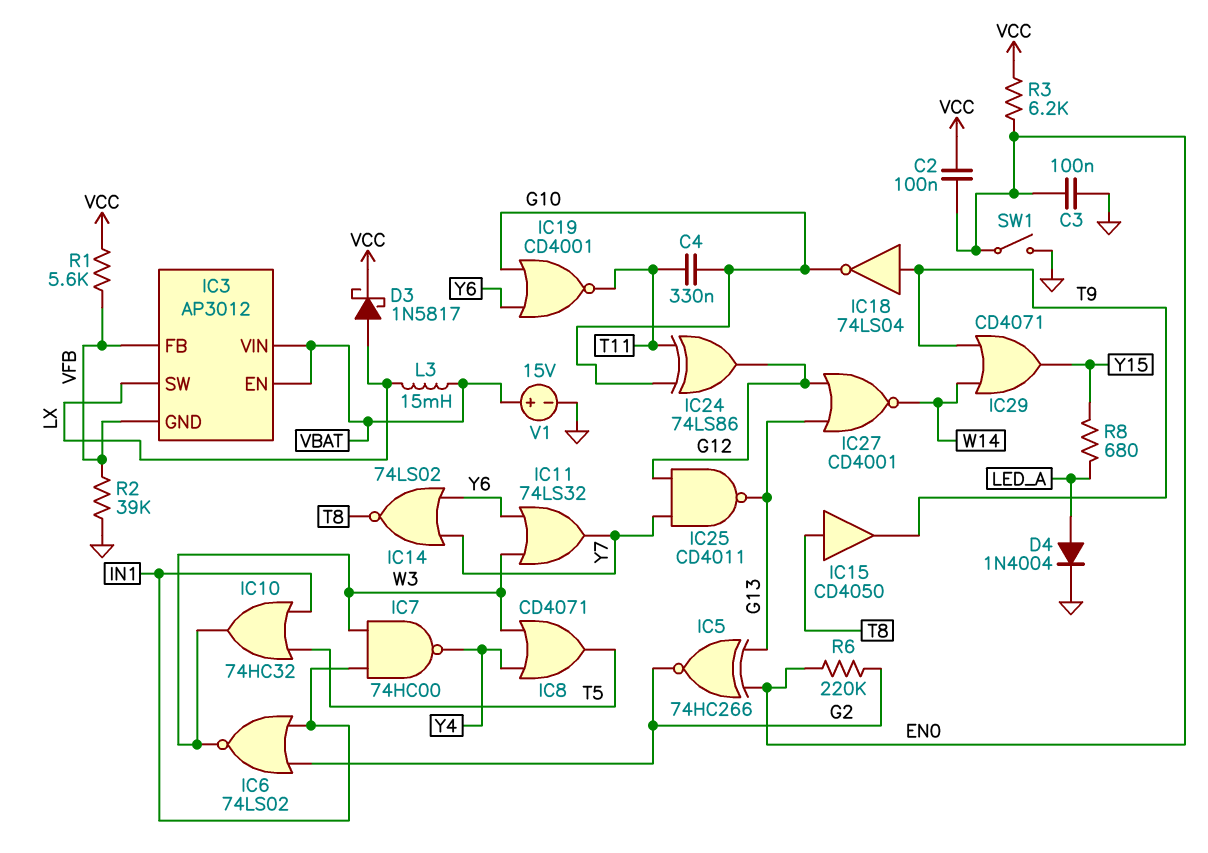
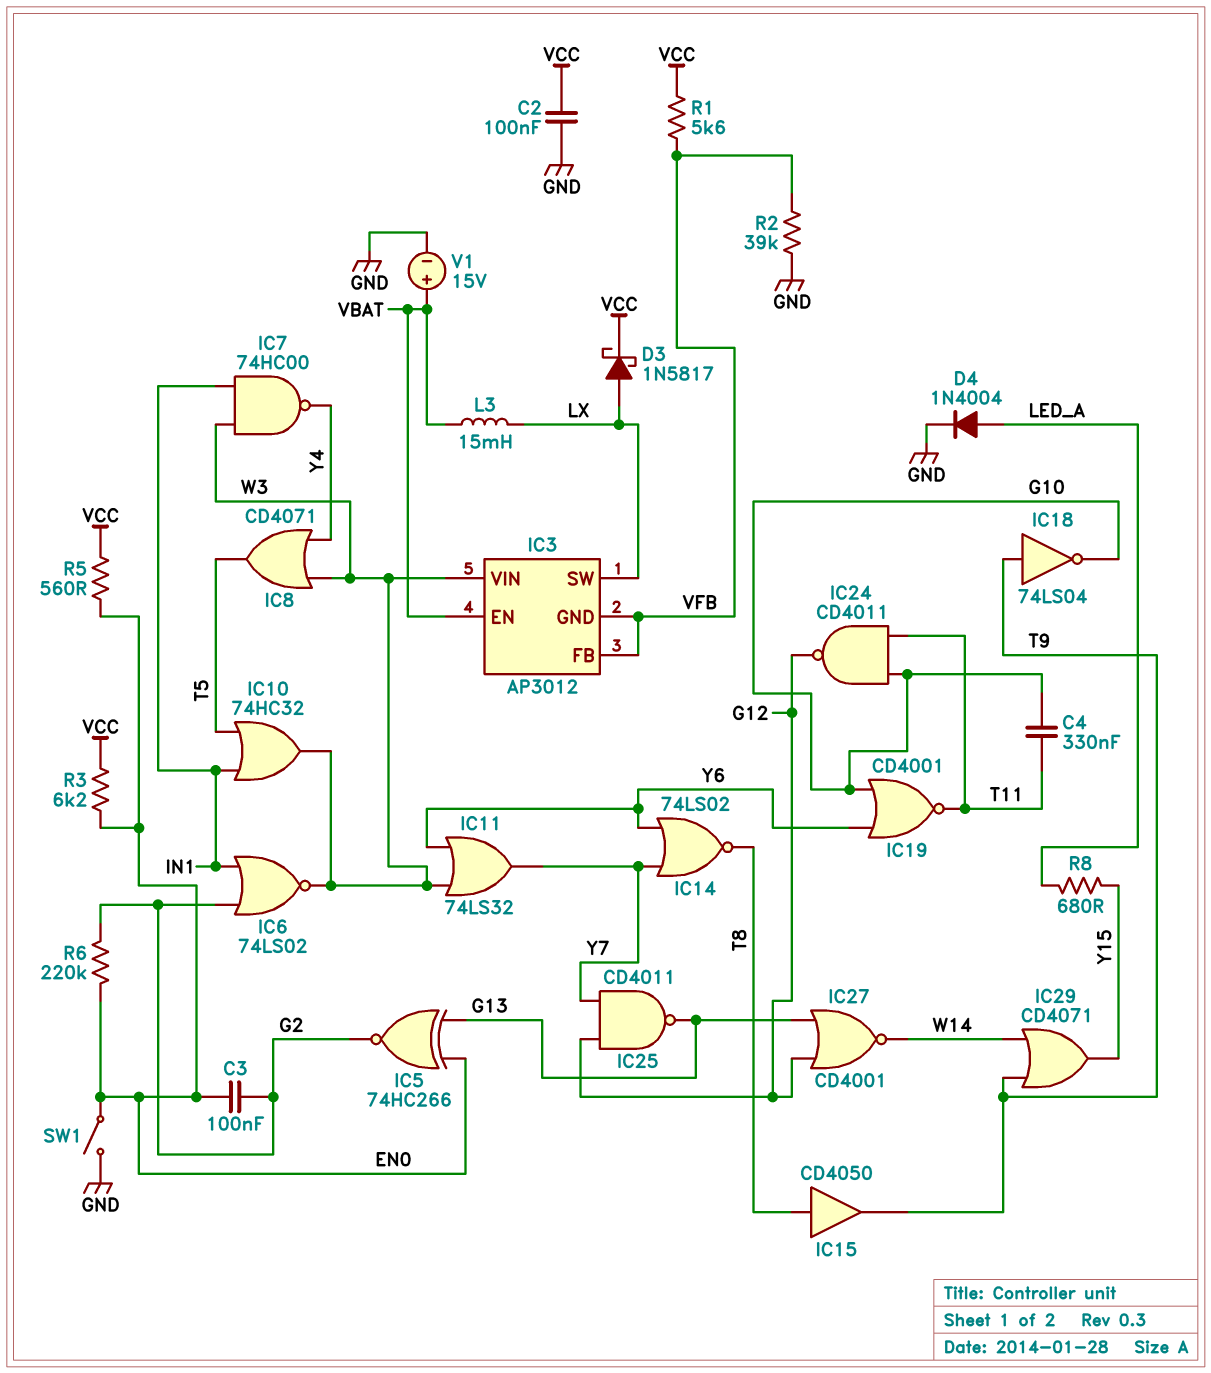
C2: 100nF (EN0, VCC) -> 100nF (GND, VCC)
C3: 100nF (EN0, GND) -> 100nF (EN0, G2)
IC3 pin VIN: VBAT -> W3
IC24: XOR 74LS86 (in G10, in T11, out G12) -> NAND CD4011 (in G10, in T11, out G12)
R5: none -> 560 (EN0, VCC)

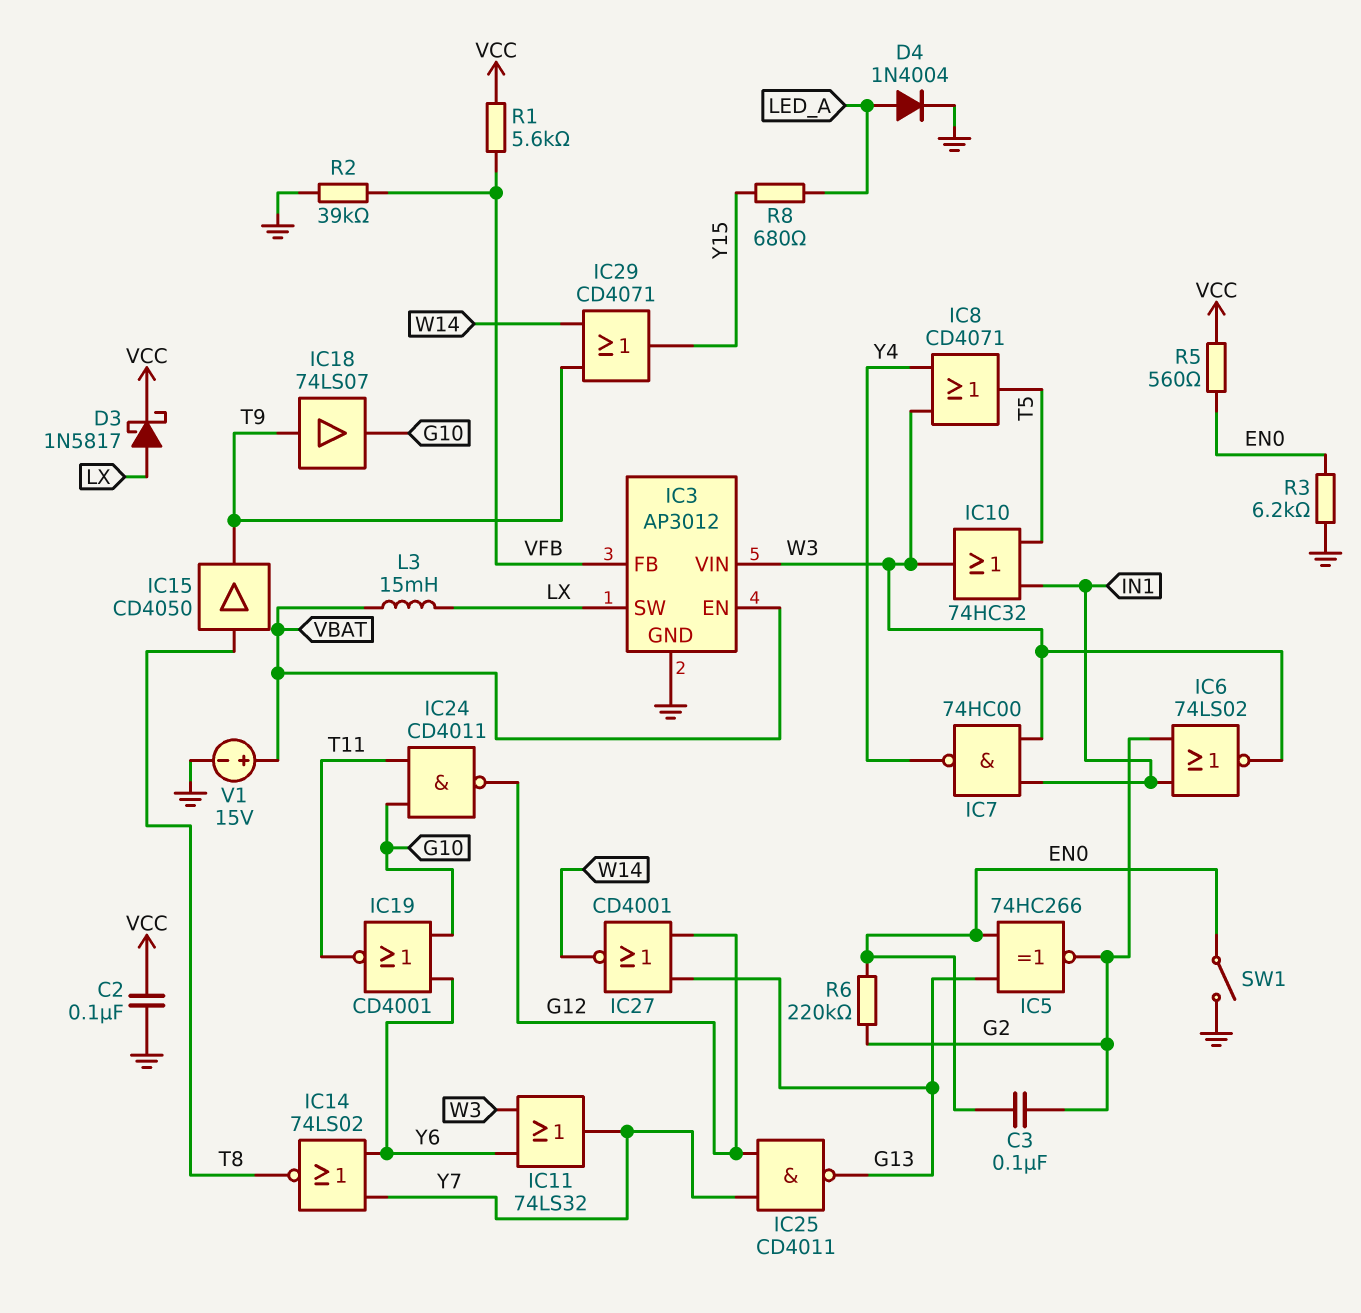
C4: 330nF (G10, T11) -> none
IC3 pin GND: VFB -> GND
IC18: NOT 74LS04 (in T9, out G10) -> buffer 74LS07 (in T9, out G10)
R3: 6.2k (EN0, VCC) -> 6.2k (EN0, GND)

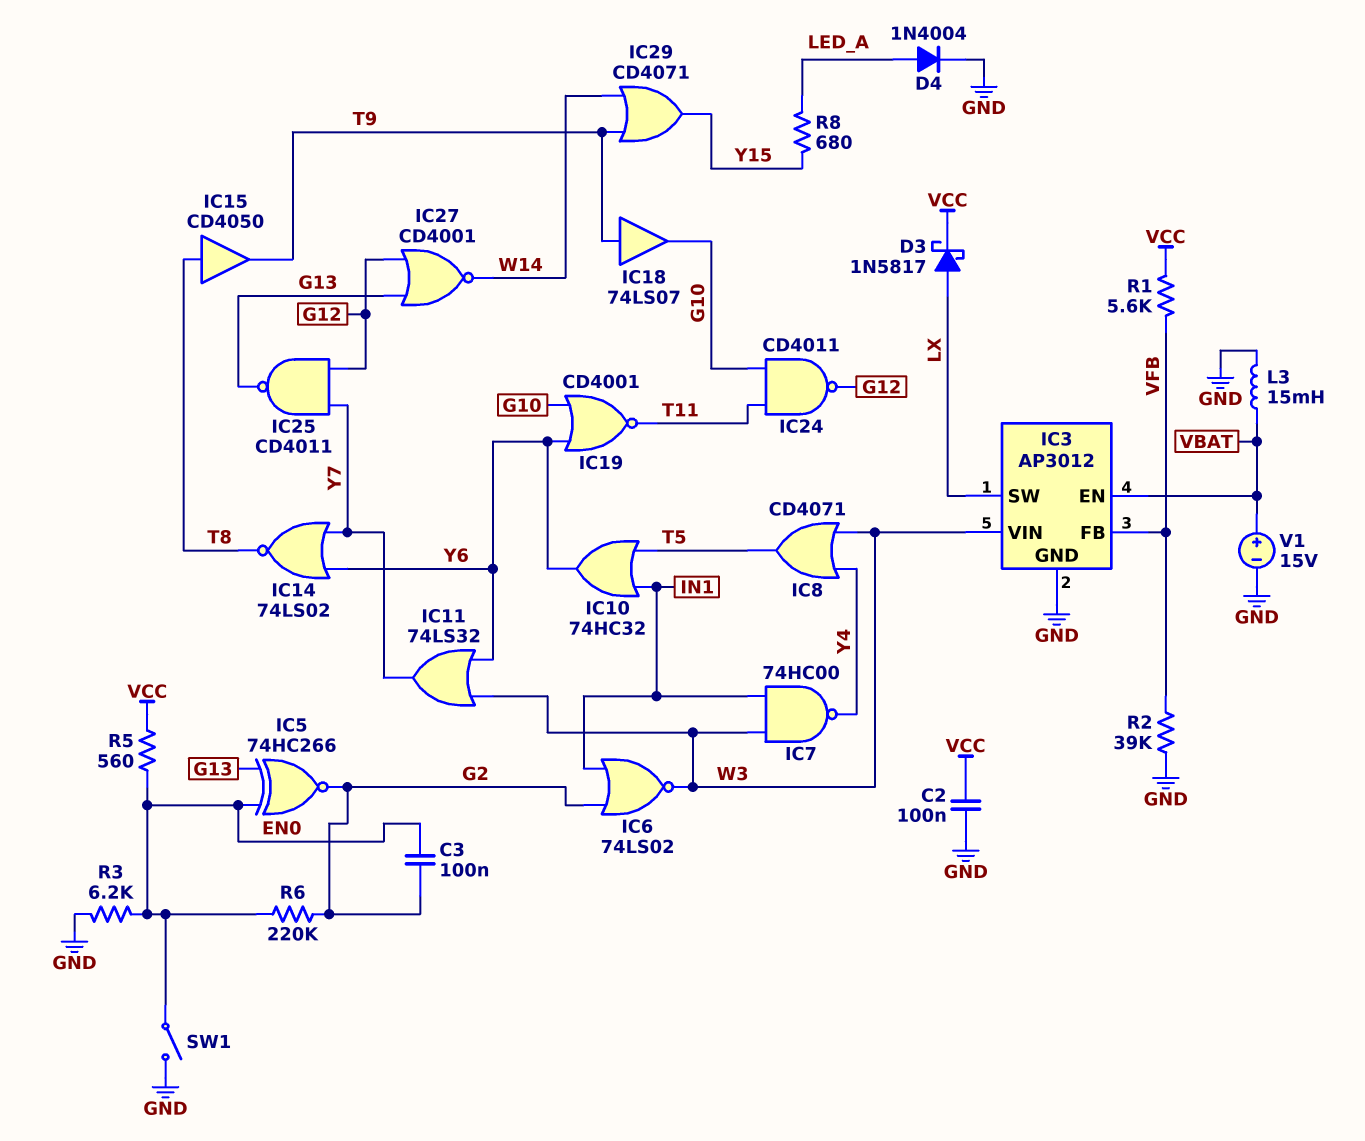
IC10: OR 74HC32 (in IN1, in T5, out W3) -> OR 74HC32 (in IN1, in T5, out Y6)
L3: 15mH (LX, VBAT) -> 15mH (GND, VBAT)

